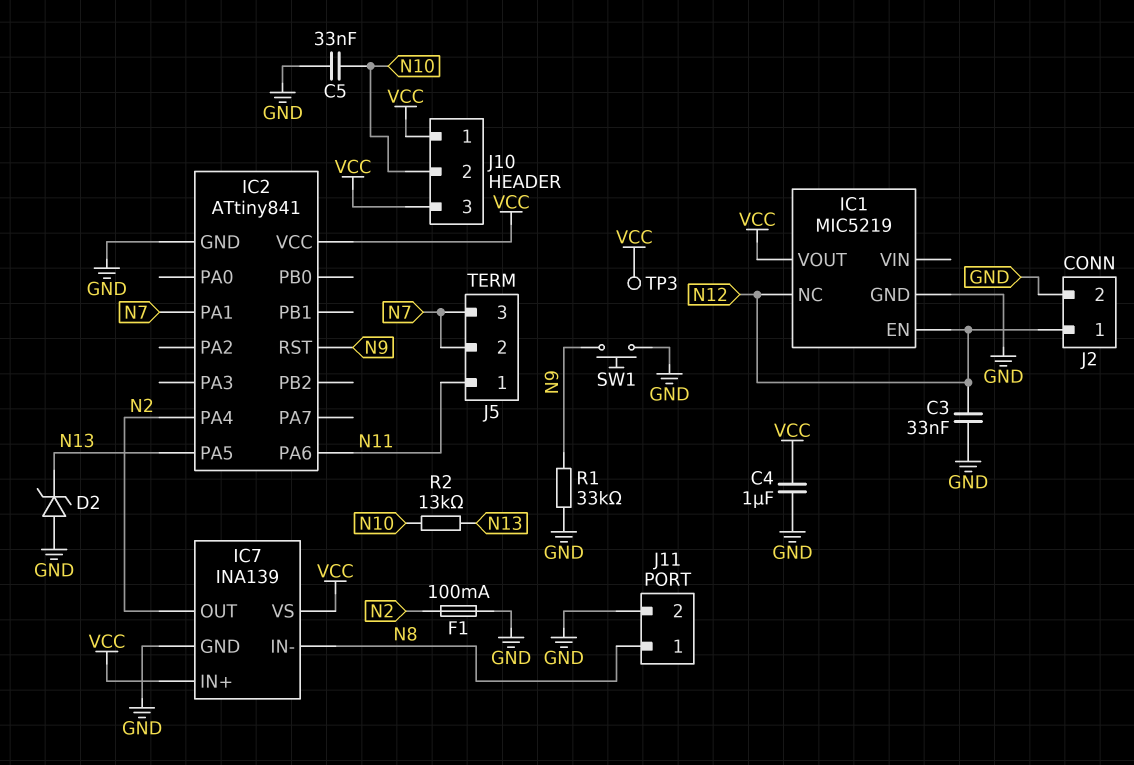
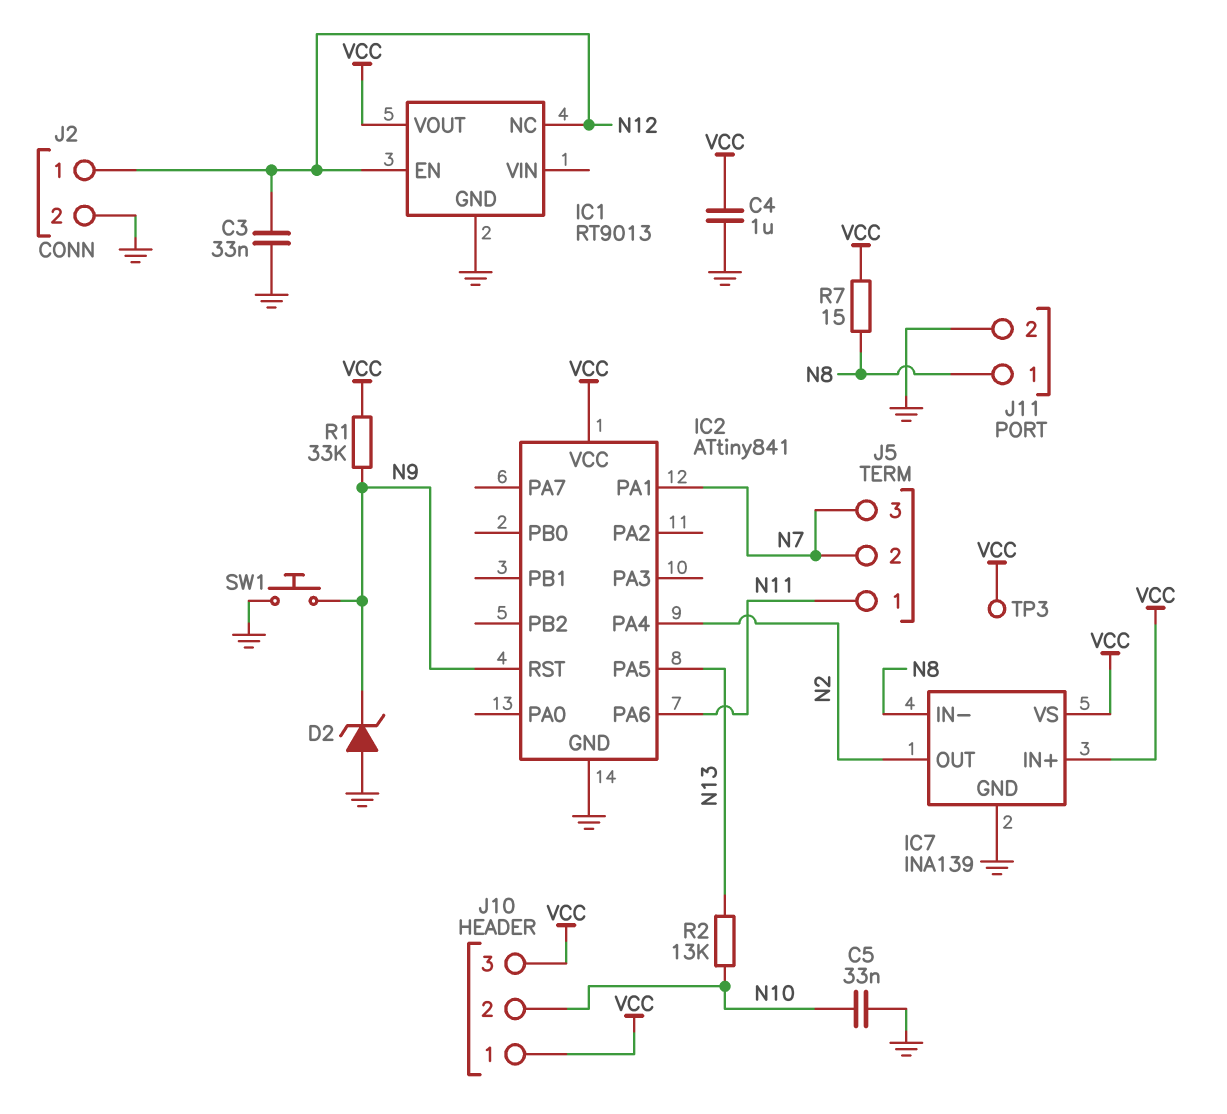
D2: zener (A GND, K N13) -> zener (A GND, K N9)
F1: 100mA (GND, N2) -> none
IC1: MIC5219 -> RT9013
R1: 33k (GND, N9) -> 33k (N9, VCC)
R7: none -> 15 (N8, VCC)

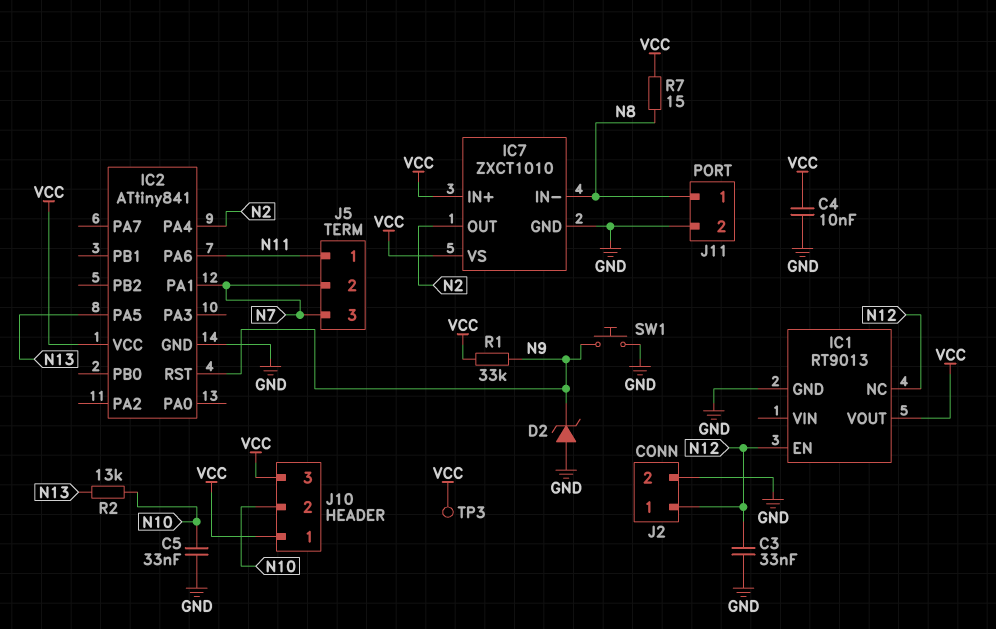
C4: 1uF (GND, VCC) -> 10nF (GND, VCC)
IC7: INA139 -> ZXCT1010

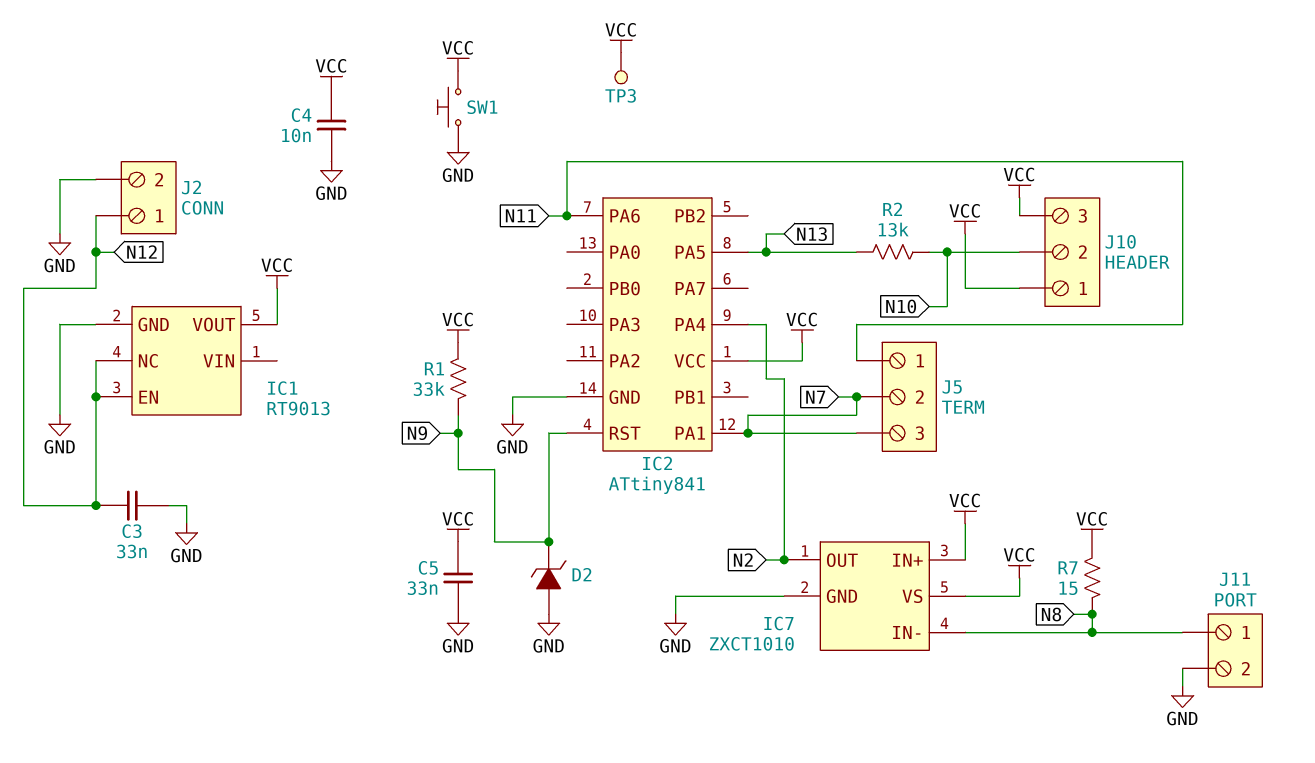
C5: 33nF (GND, N10) -> 33nF (GND, VCC)
SW1: button (GND, N9) -> button (GND, VCC)

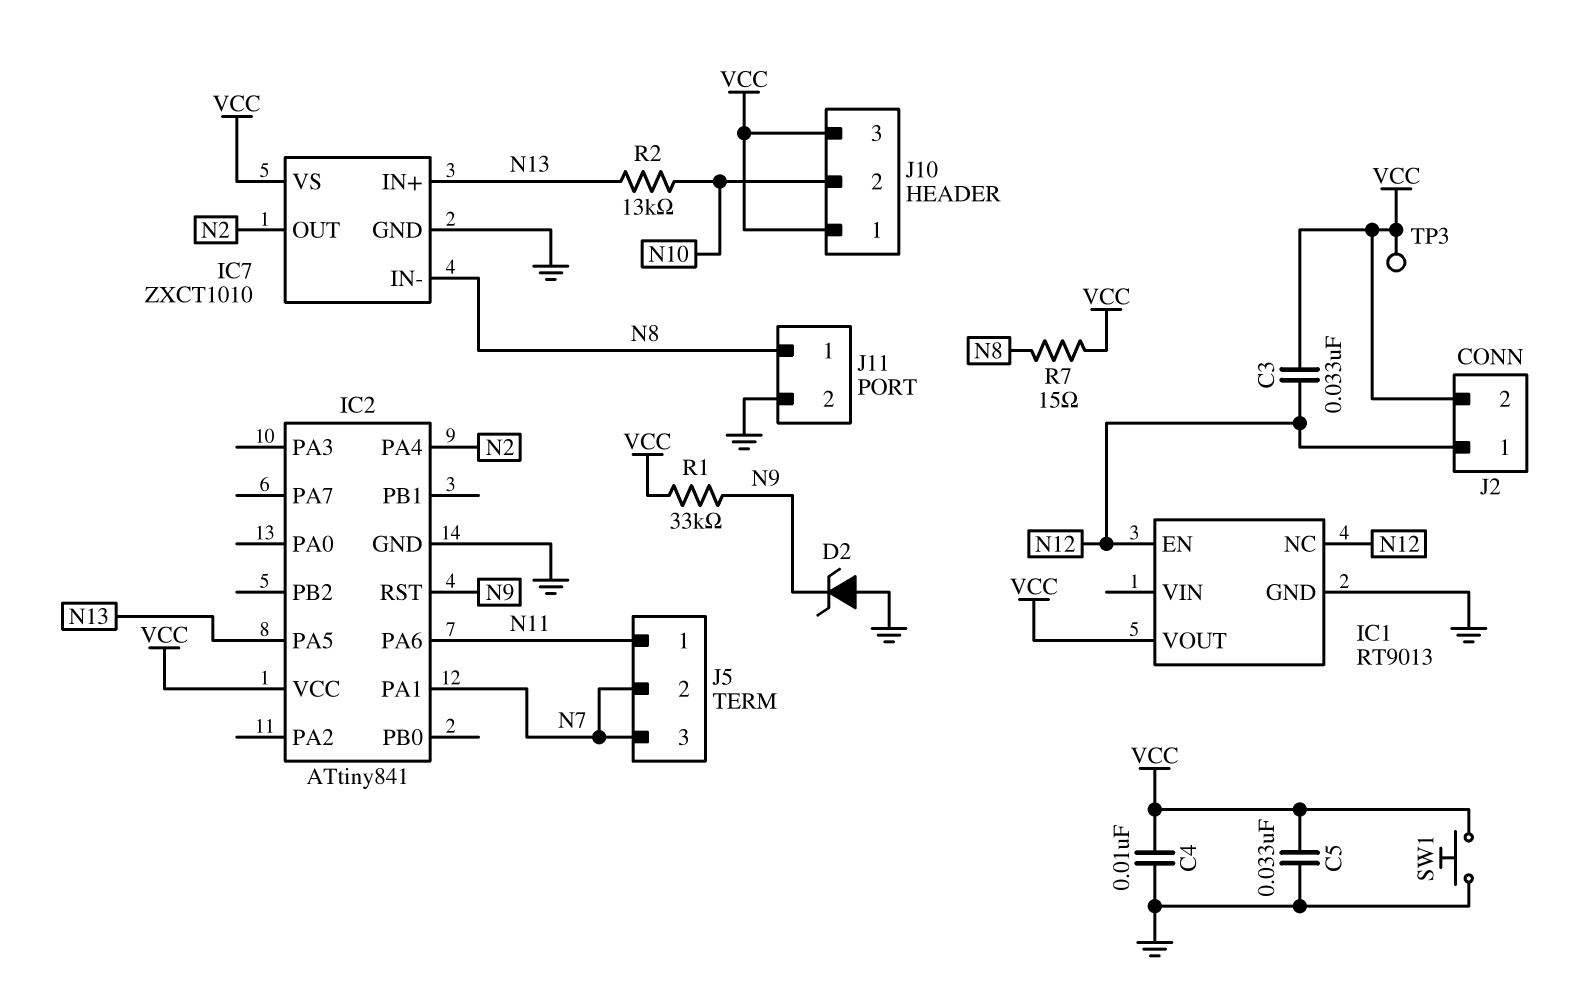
C3: 33nF (GND, N12) -> 33nF (N12, VCC)
IC7 pin IN+: VCC -> N13
J2 pin 2: GND -> VCC

